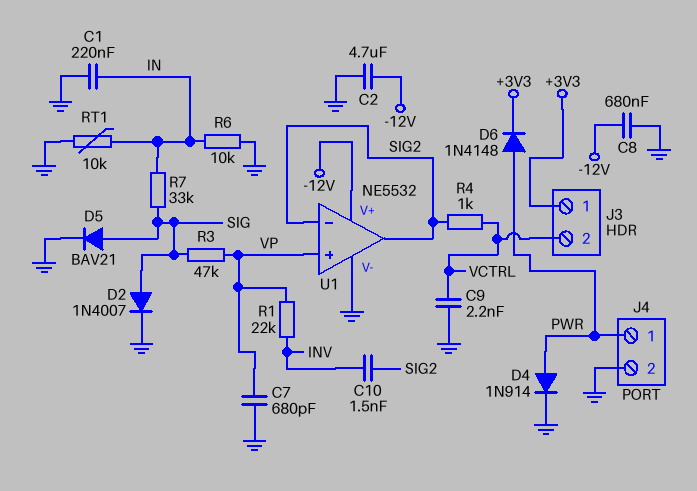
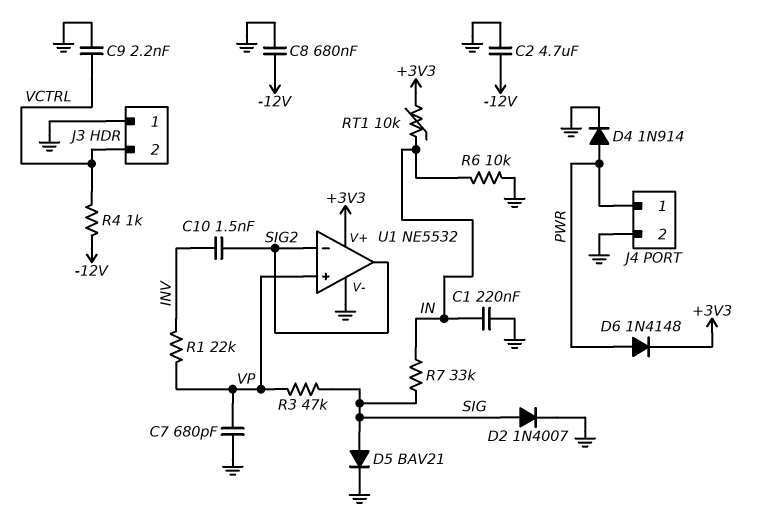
J3 pin 1: +3V3 -> GND
R4: 1k (SIG2, VCTRL) -> 1k (-12V, VCTRL)
RT1: 10k (GND, IN) -> 10k (+3V3, IN)
U1 pin V+: -12V -> +3V3

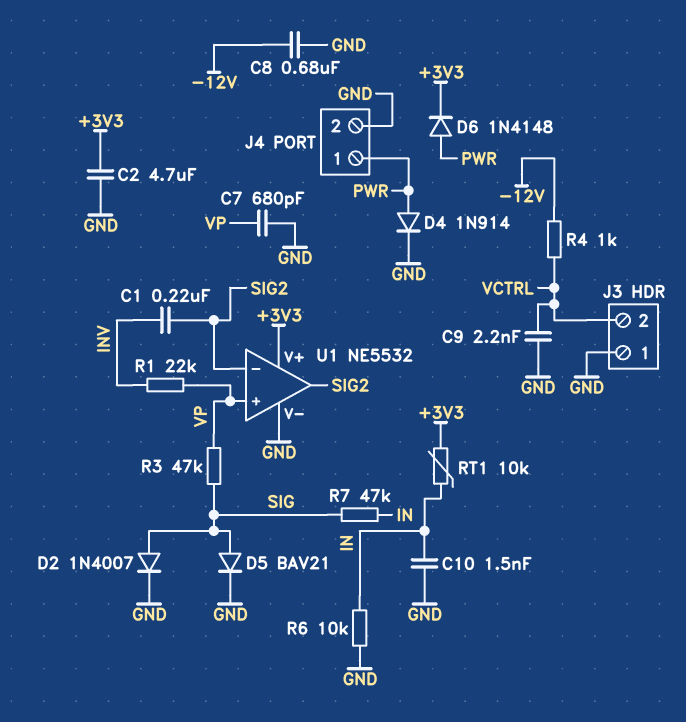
C1: 220nF (GND, IN) -> 220nF (INV, SIG2)
C2: 4.7uF (-12V, GND) -> 4.7uF (+3V3, GND)
C10: 1.5nF (INV, SIG2) -> 1.5nF (GND, IN)
R7: 33k (IN, SIG) -> 47k (IN, SIG)

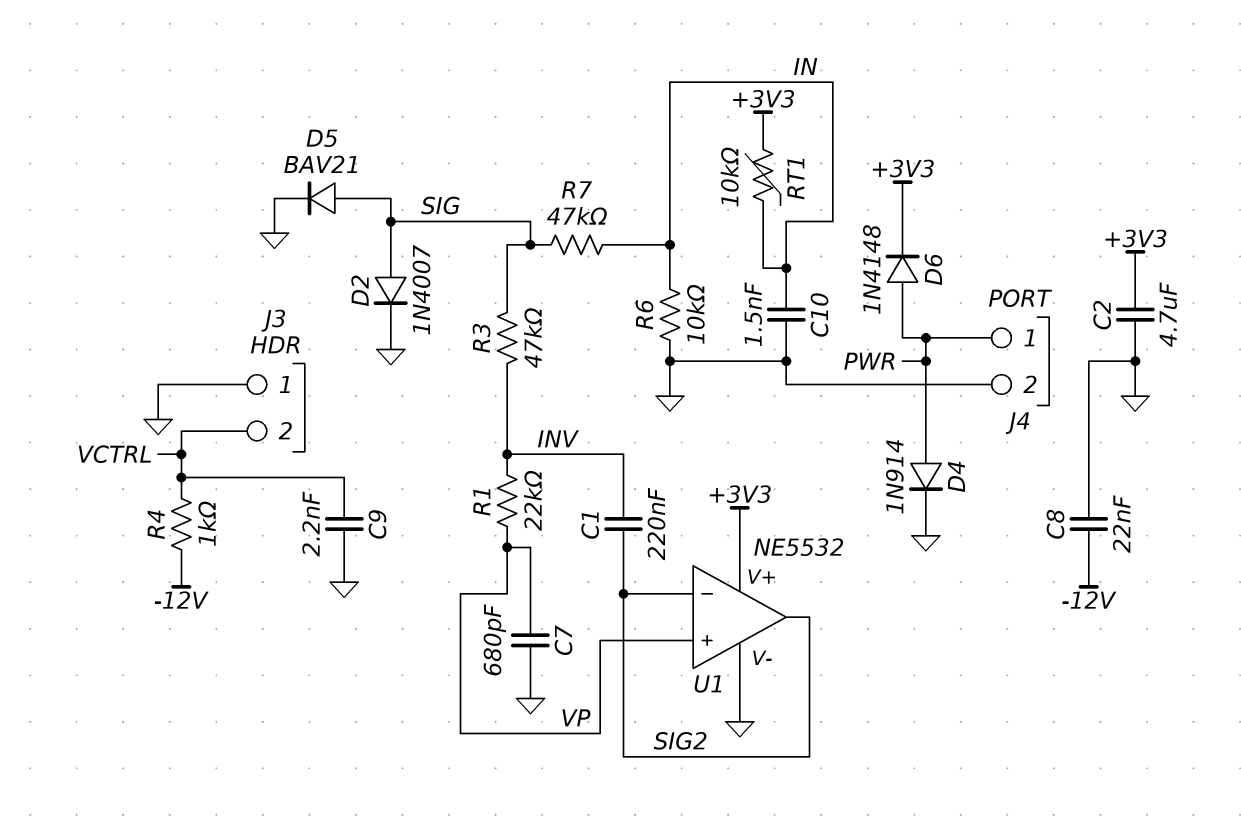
C8: 680nF (-12V, GND) -> 22nF (-12V, GND)
R3: 47k (SIG, VP) -> 47k (INV, SIG)

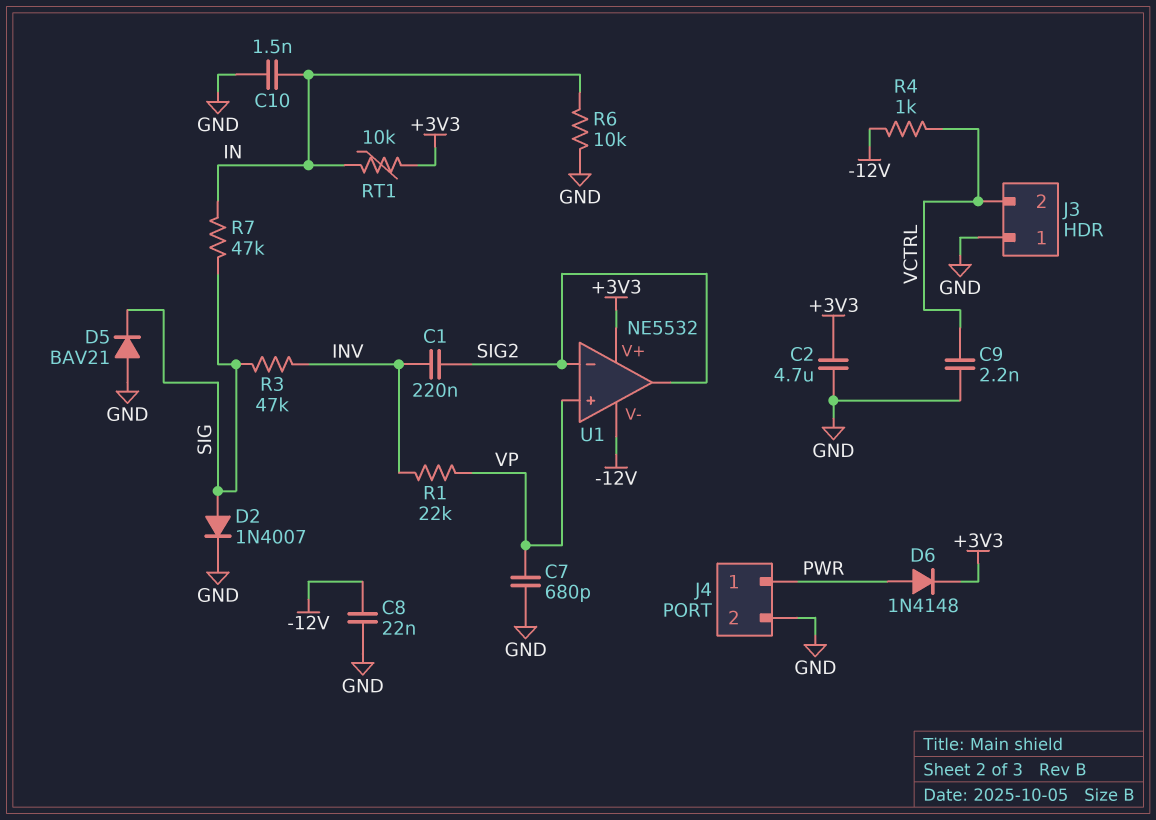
D4: diode 1N914 (A PWR, K GND) -> none
D5: diode BAV21 (A SIG, K GND) -> diode BAV21 (A GND, K SIG)
U1 pin V-: GND -> -12V

